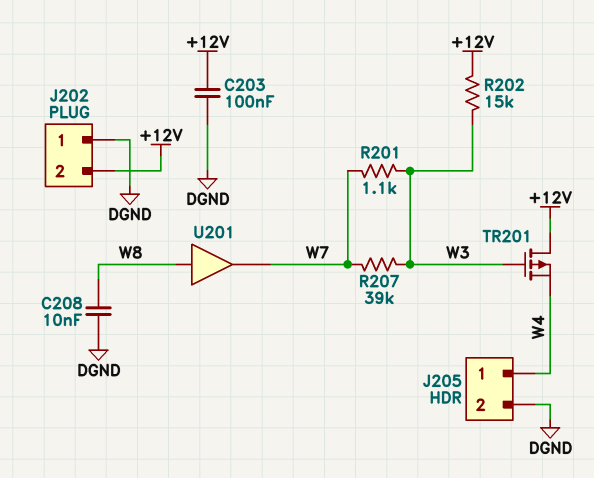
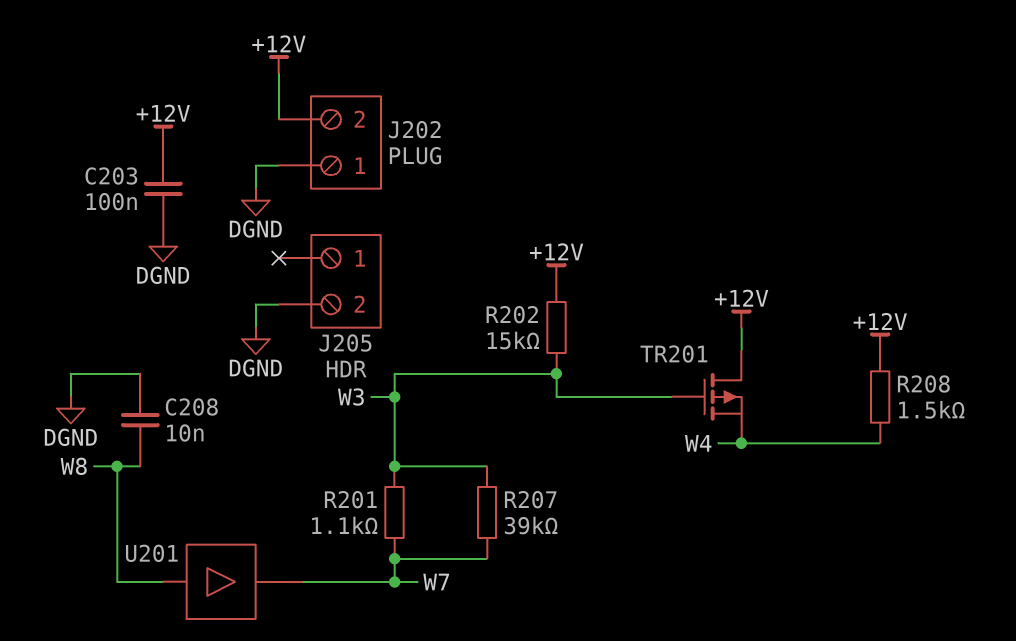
J205 pin 1: W4 -> none
R208: none -> 1.5k (+12V, W4)

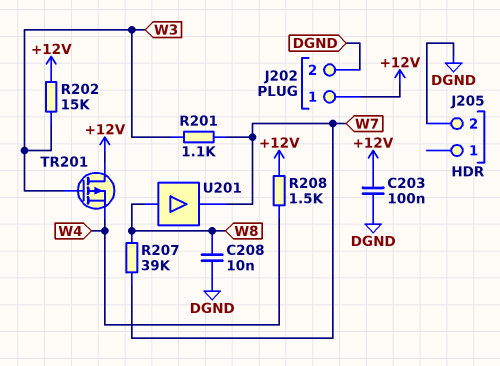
J202 pin 1: DGND -> +12V
J202 pin 2: +12V -> DGND
R207: 39k (W3, W7) -> 39k (W7, W8)

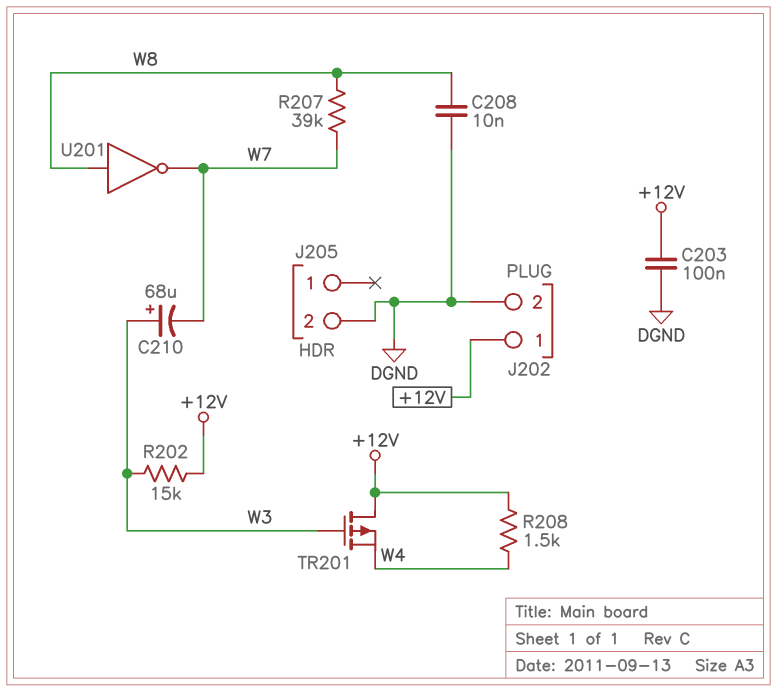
C210: none -> 68uF (plus W3, minus W7)
R201: 1.1k (W3, W7) -> none
U201: buffer (in W8, out W7) -> NOT (in W8, out W7)

